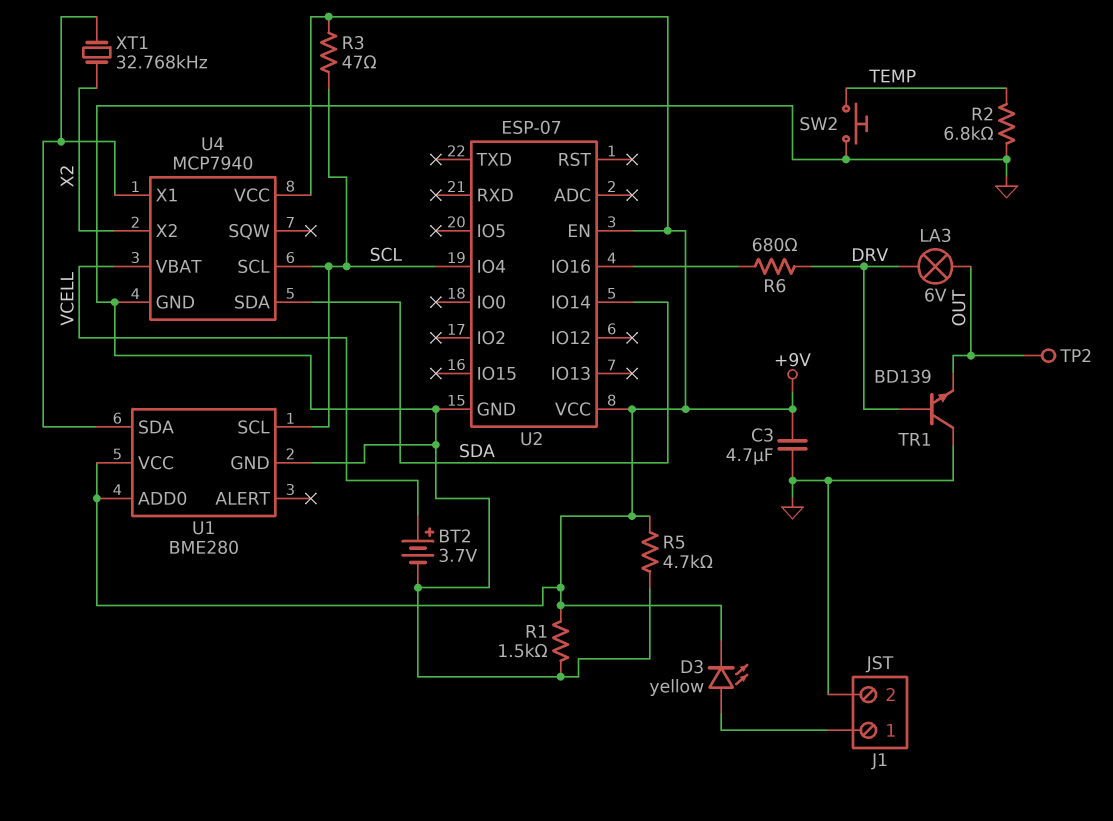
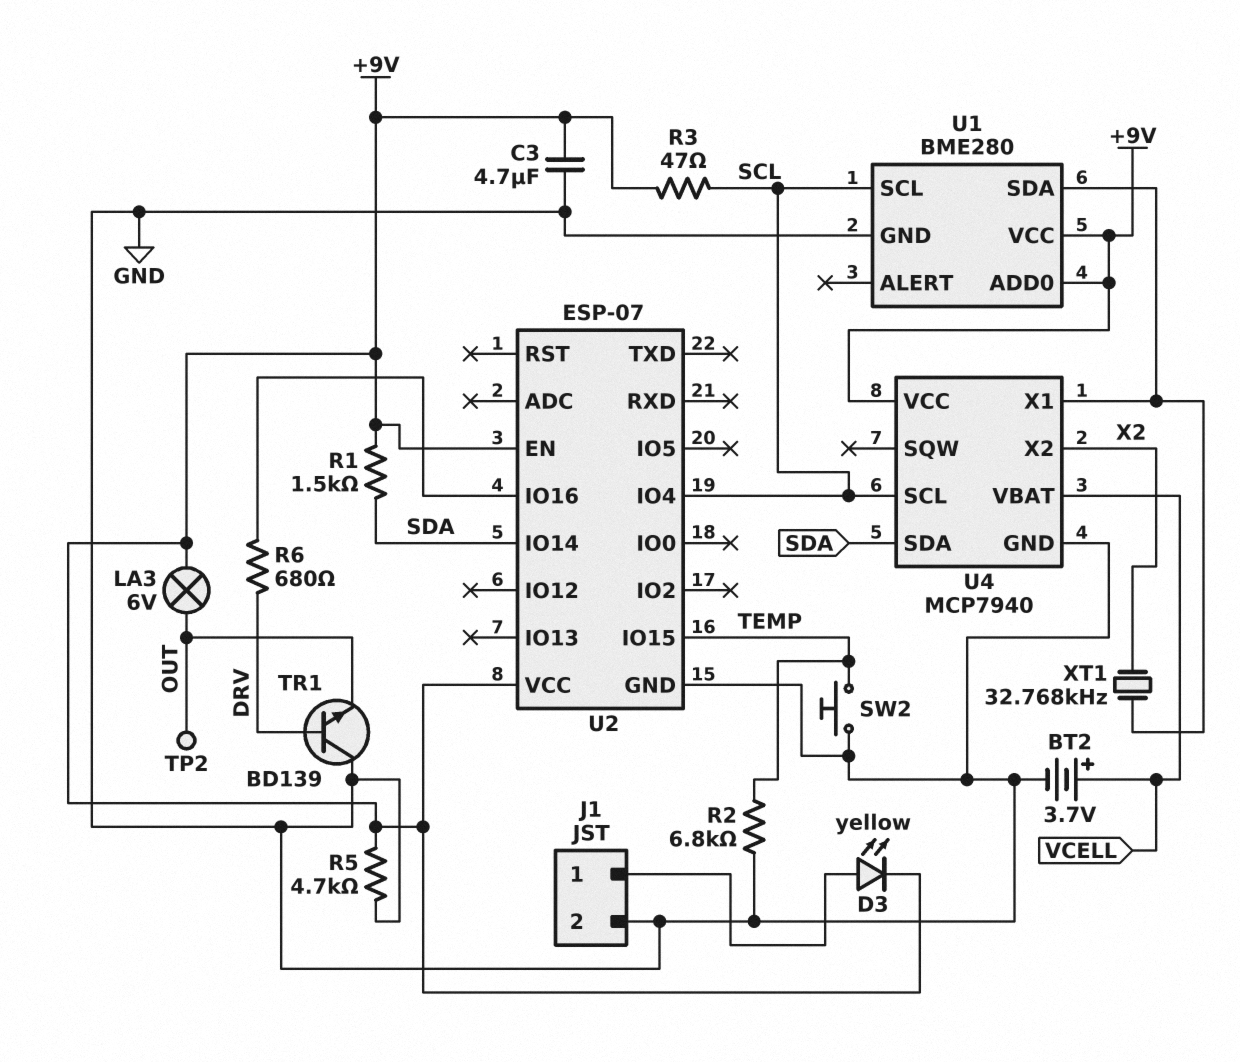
LA3: lamp 6V (DRV, OUT) -> lamp 6V (+9V, OUT)
R1: 1.5k (+9V, GND) -> 1.5k (+9V, SDA)
U2 pin IO15: none -> TEMP

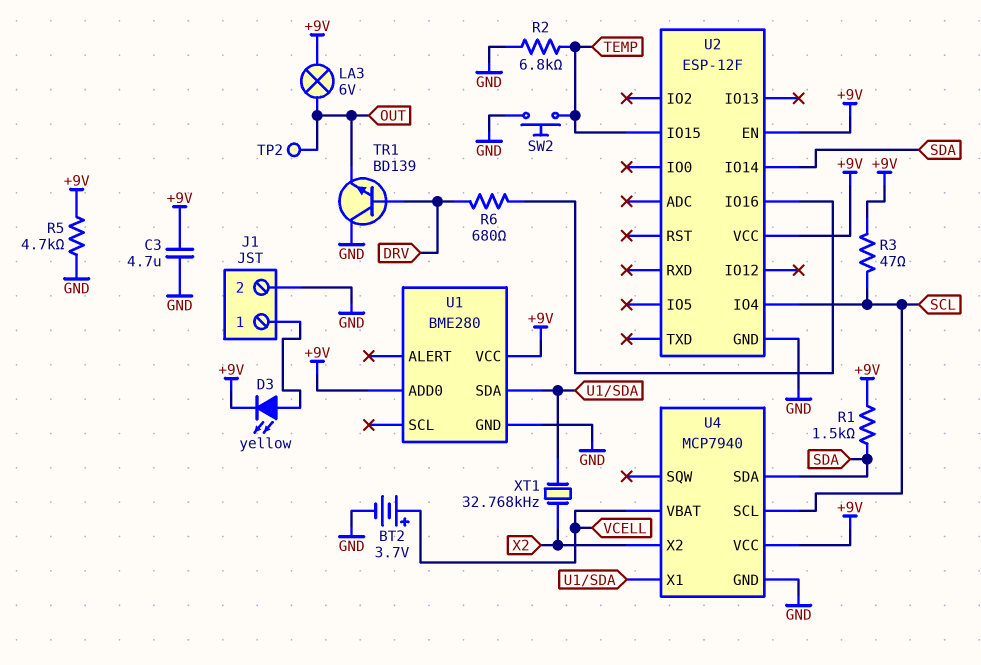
U1 pin SCL: SCL -> none
U2: ESP-07 -> ESP-12F

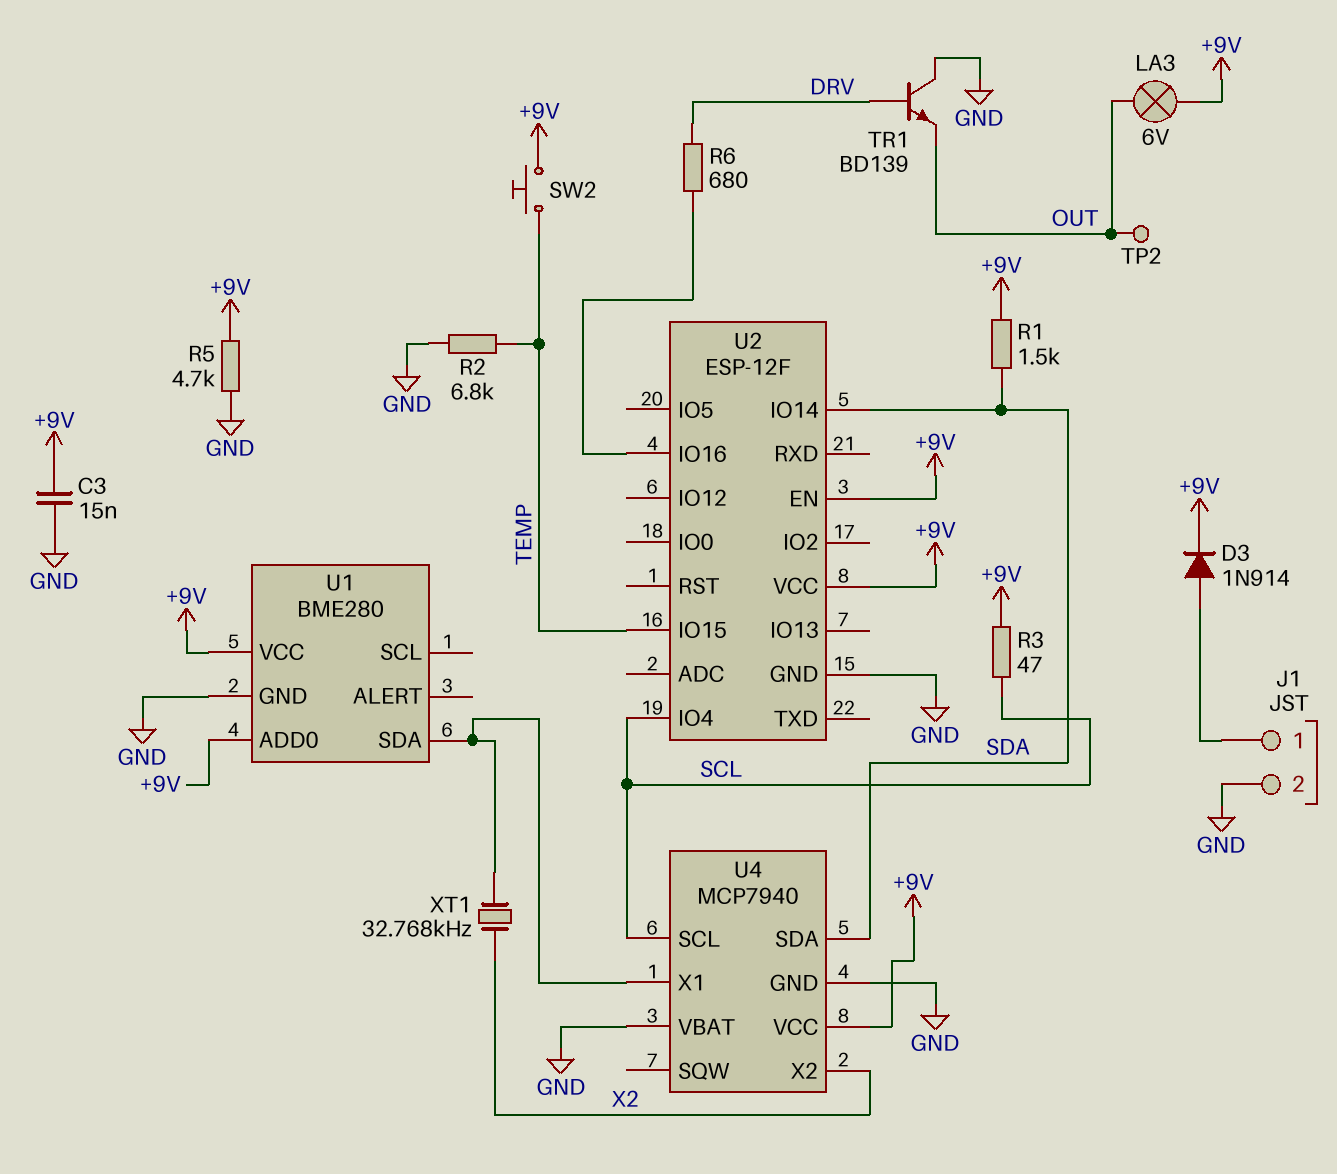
BT2: 3.7V (plus VCELL, minus GND) -> none
C3: 4.7uF (+9V, GND) -> 15nF (+9V, GND)
D3: LED yellow (A J1/1, K +9V) -> diode 1N914 (A J1/1, K +9V)
SW2: button (GND, TEMP) -> button (+9V, TEMP)
U4 pin VBAT: VCELL -> GND

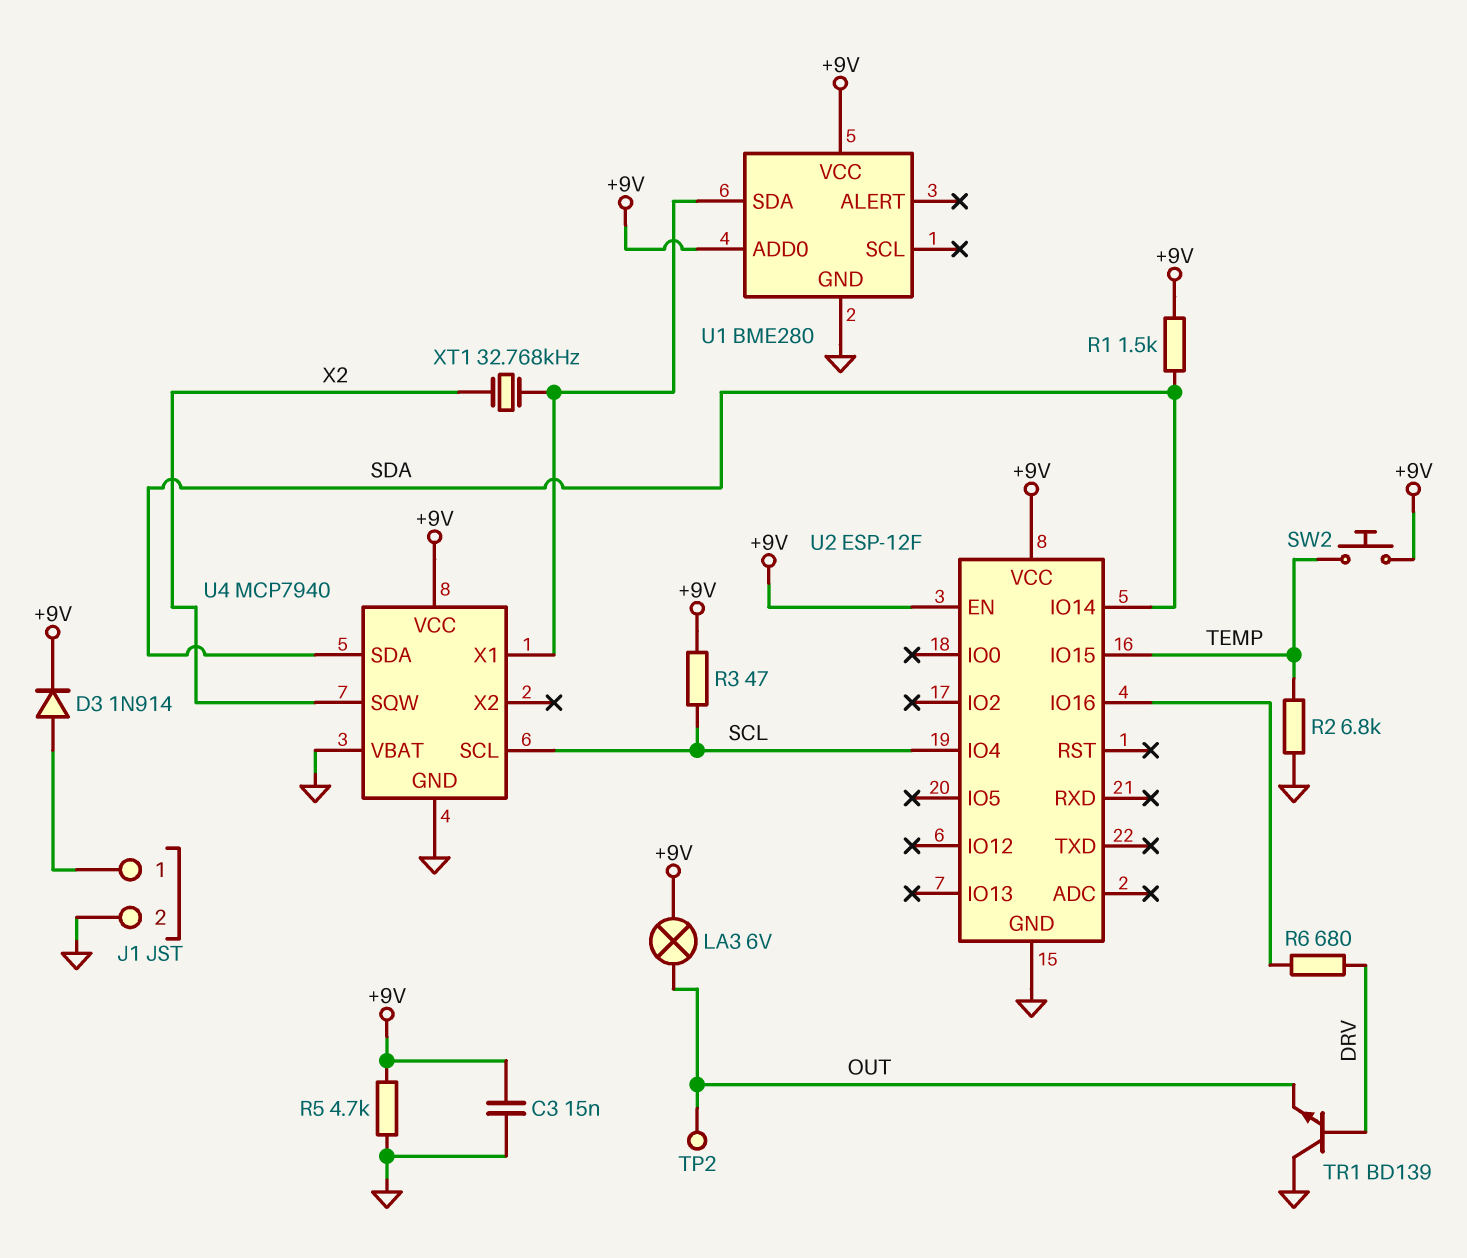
U4 pin SQW: none -> X2
U4 pin X2: X2 -> none

